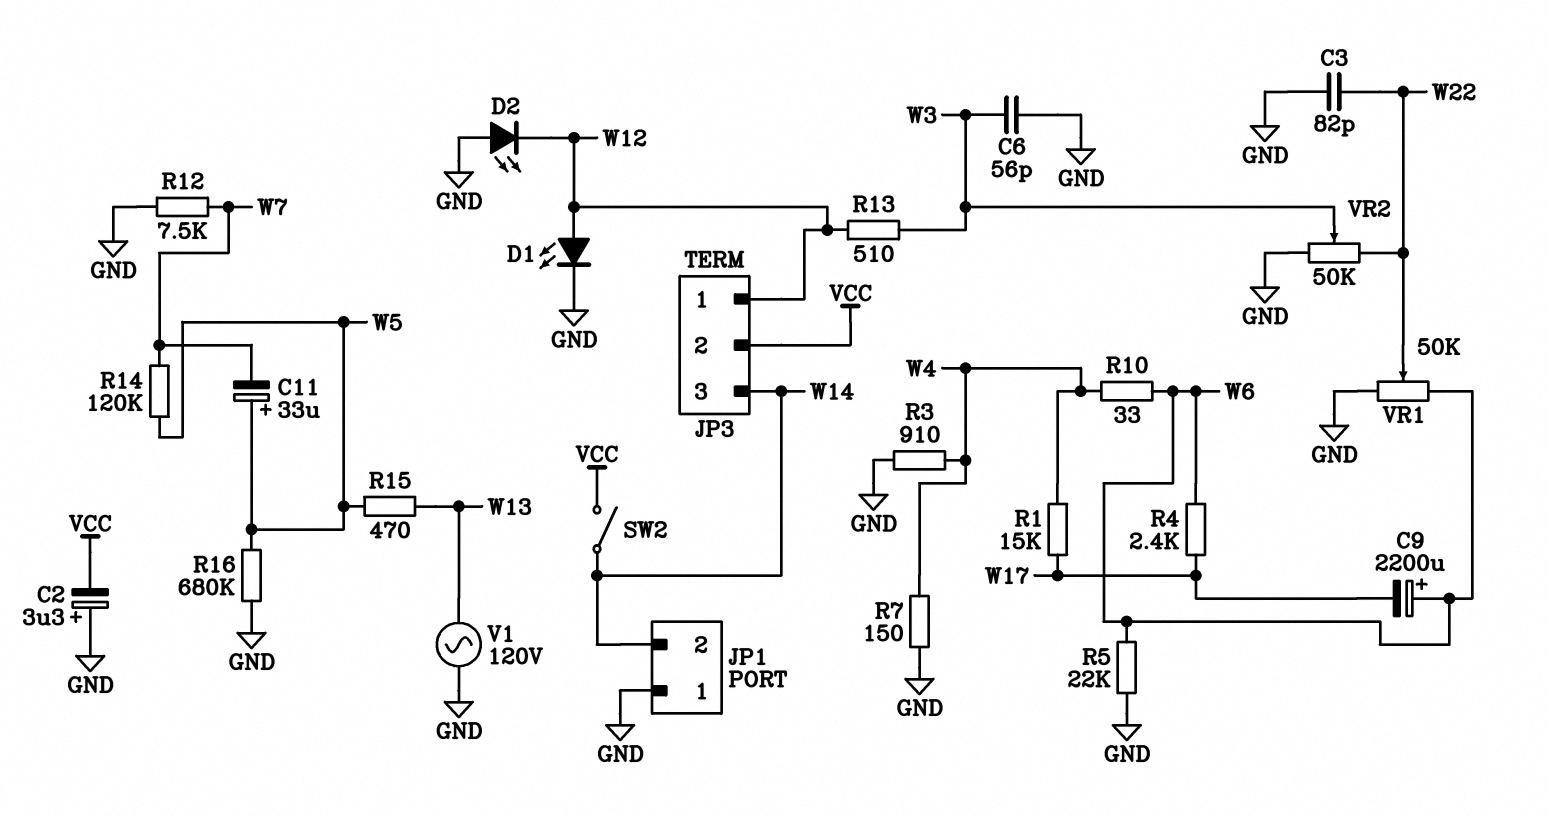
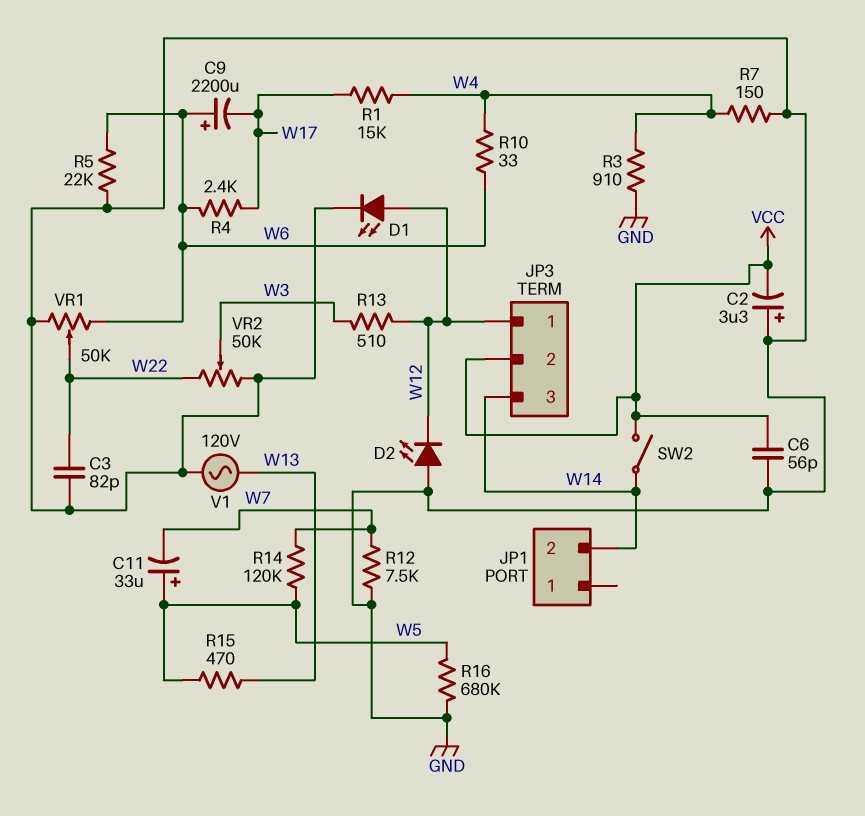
C6: 56pF (GND, W3) -> 56pF (GND, VCC)
JP1 pin 1: GND -> none

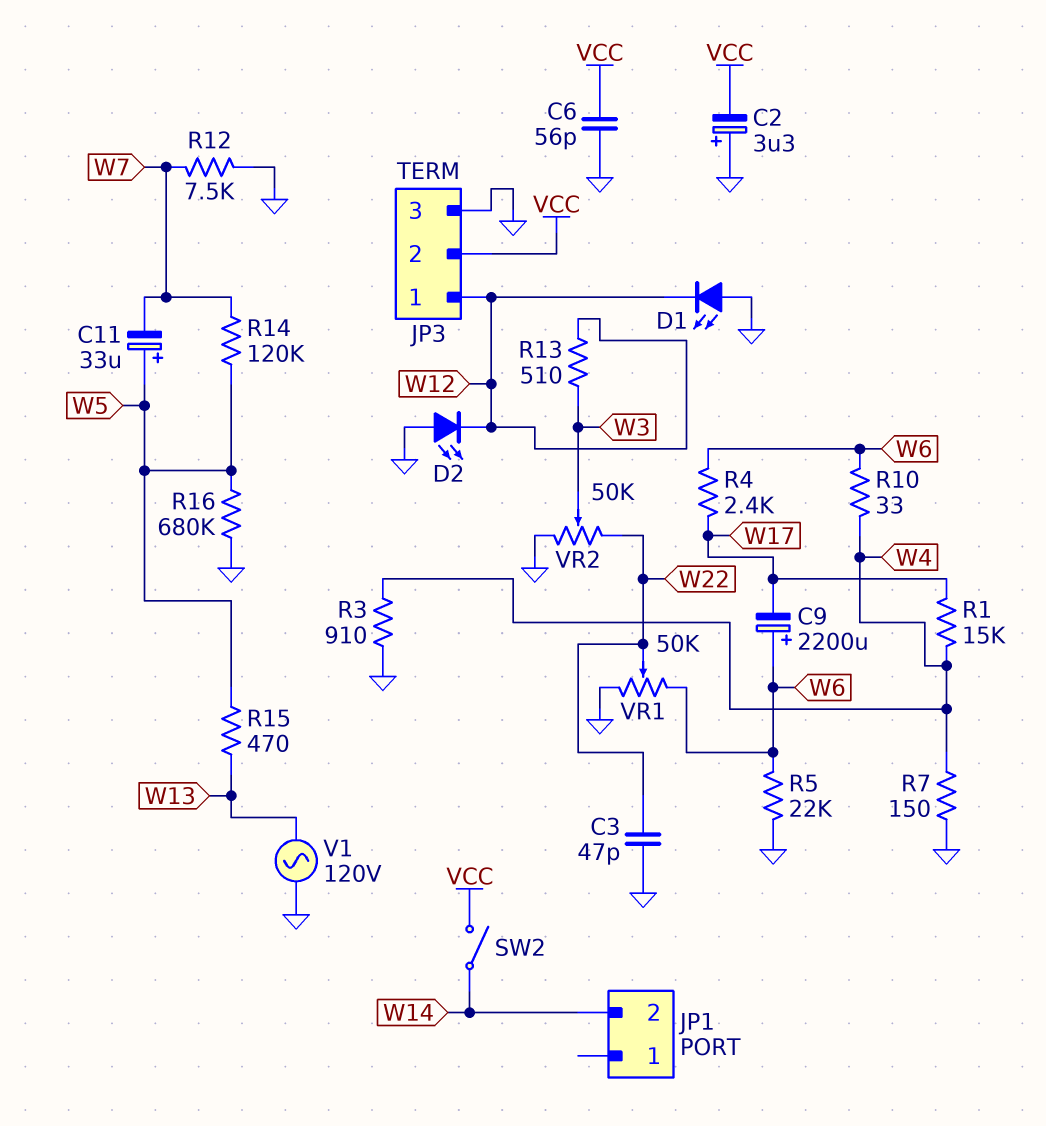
C3: 82pF (GND, W22) -> 47pF (GND, W22)
D1: LED (A W12, K GND) -> LED (A GND, K W12)
JP3 pin 3: W14 -> GND

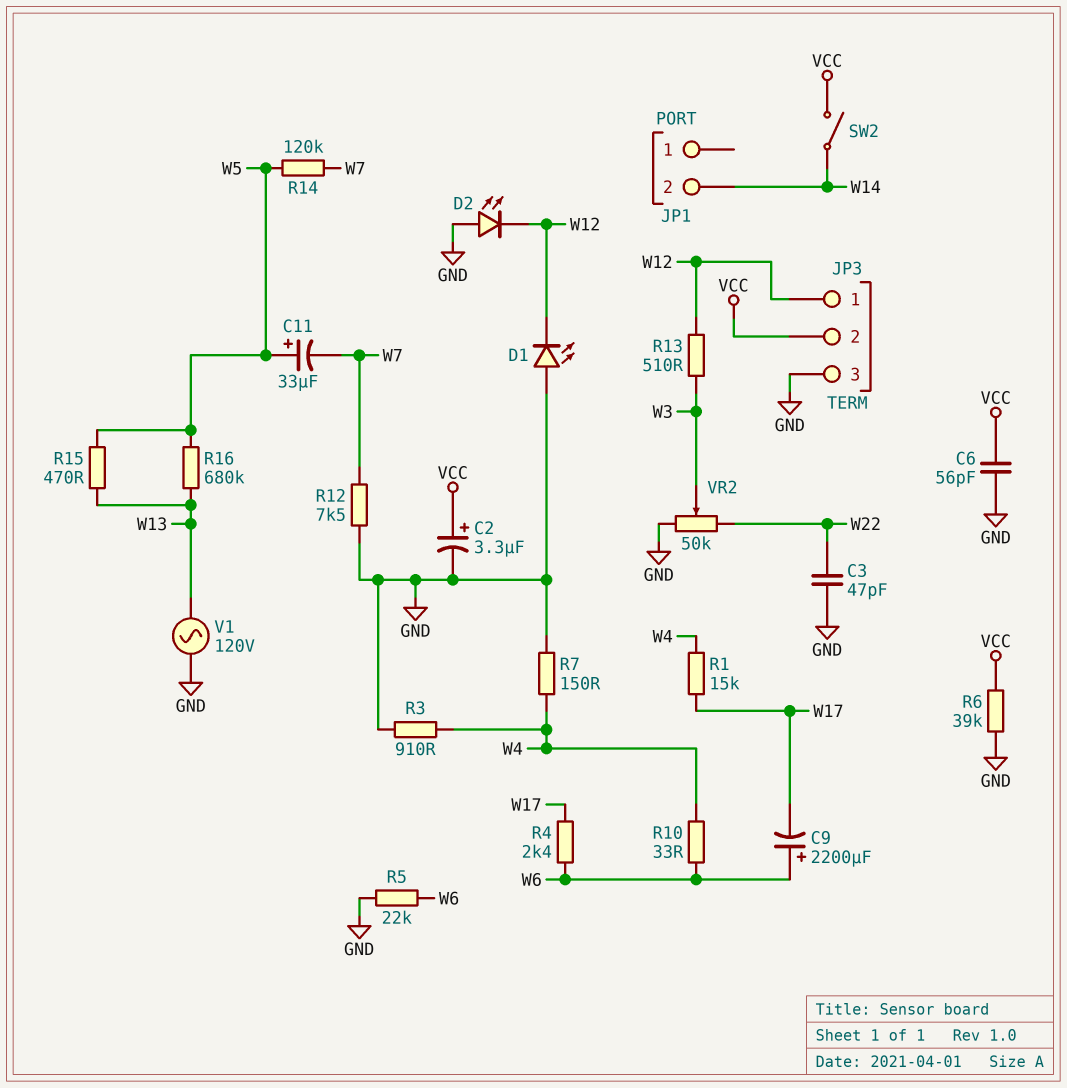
C2: 3.3uF (plus GND, minus VCC) -> 3.3uF (plus VCC, minus GND)
R6: none -> 39k (GND, VCC)
R16: 680k (GND, W5) -> 680k (W5, W13)
VR1: 50k (GND, W6, wiper W22) -> none

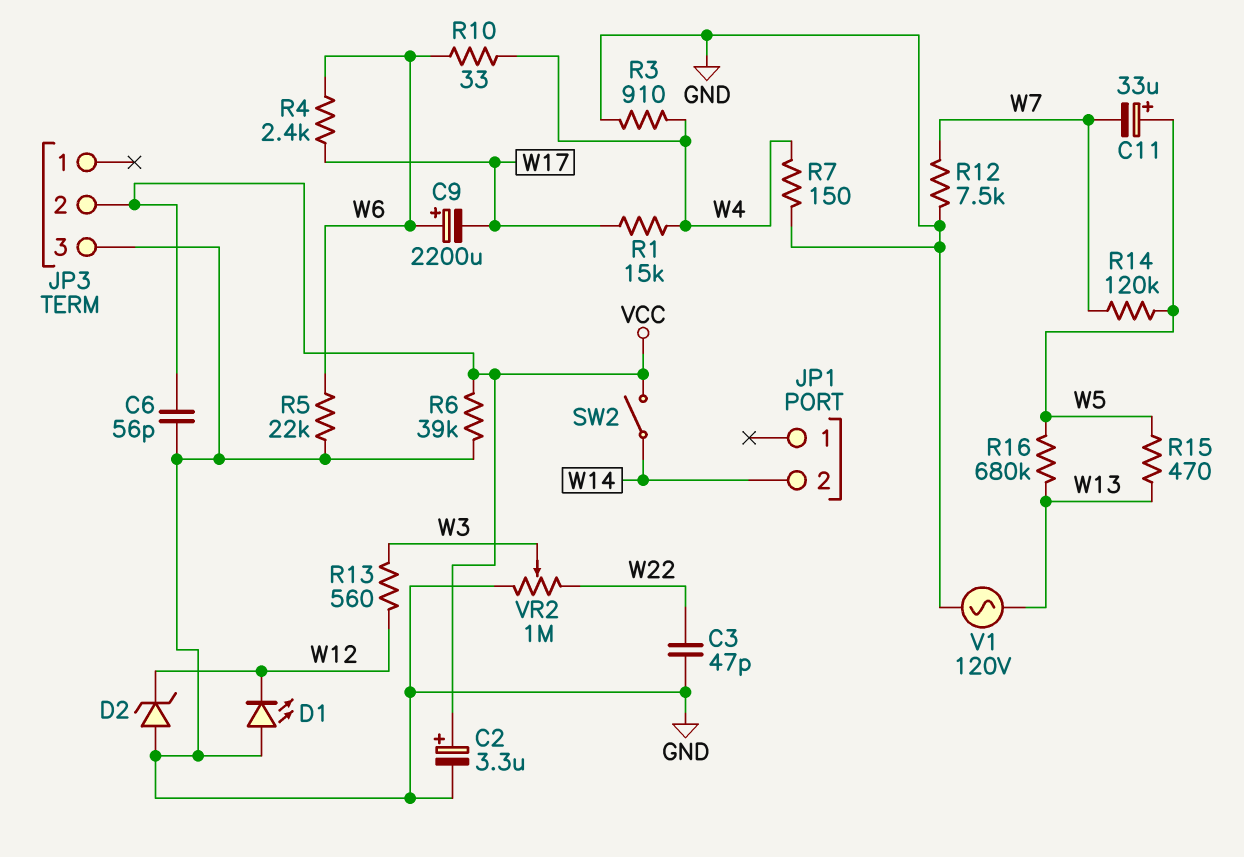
D2: LED (A GND, K W12) -> zener (A GND, K W12)
JP3 pin 1: W12 -> none
R13: 510 (W3, W12) -> 560 (W3, W12)
VR2: 50k (GND, W22, wiper W3) -> 1M (GND, W22, wiper W3)

